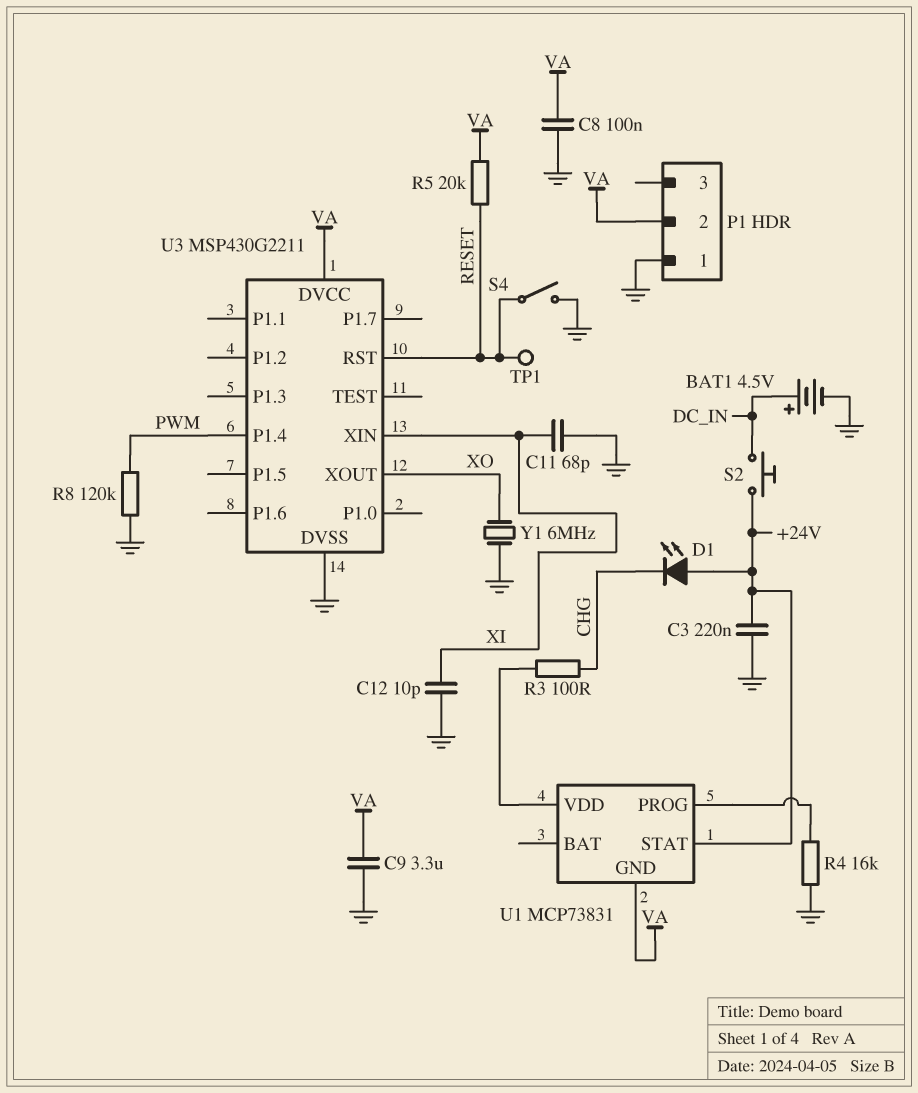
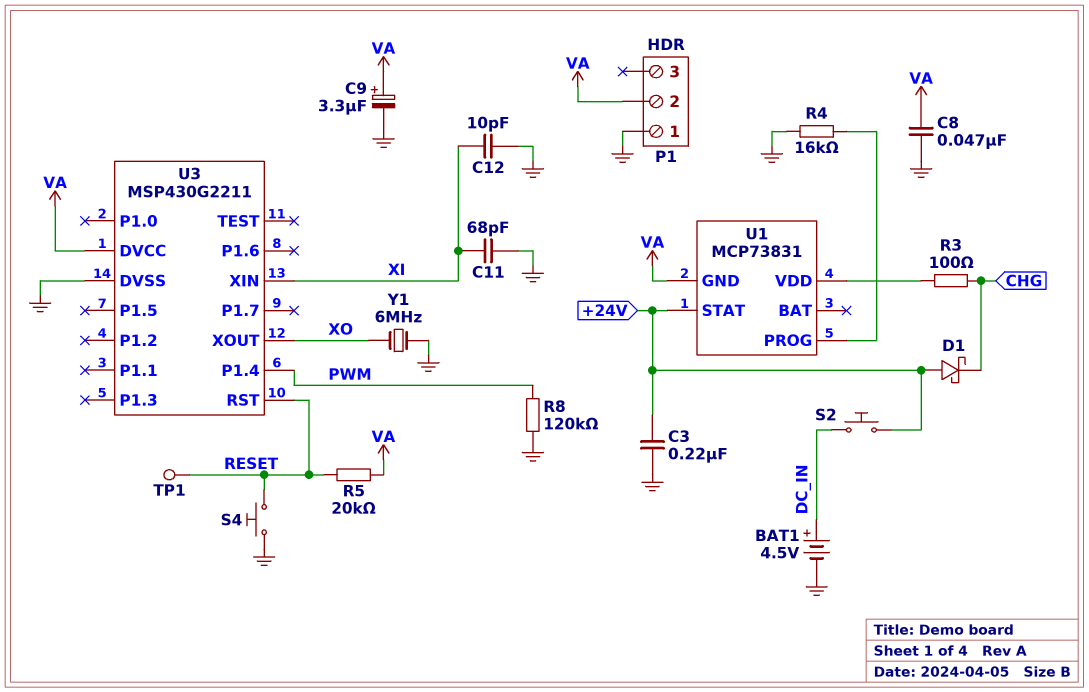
C8: 100nF (GND, VA) -> 47nF (GND, VA)
C9: 3.3uF (GND, VA) -> 3.3uF (plus VA, minus GND)
D1: LED (A +24V, K CHG) -> schottky (A +24V, K CHG)
S4: switch (GND, RESET) -> button (GND, RESET)

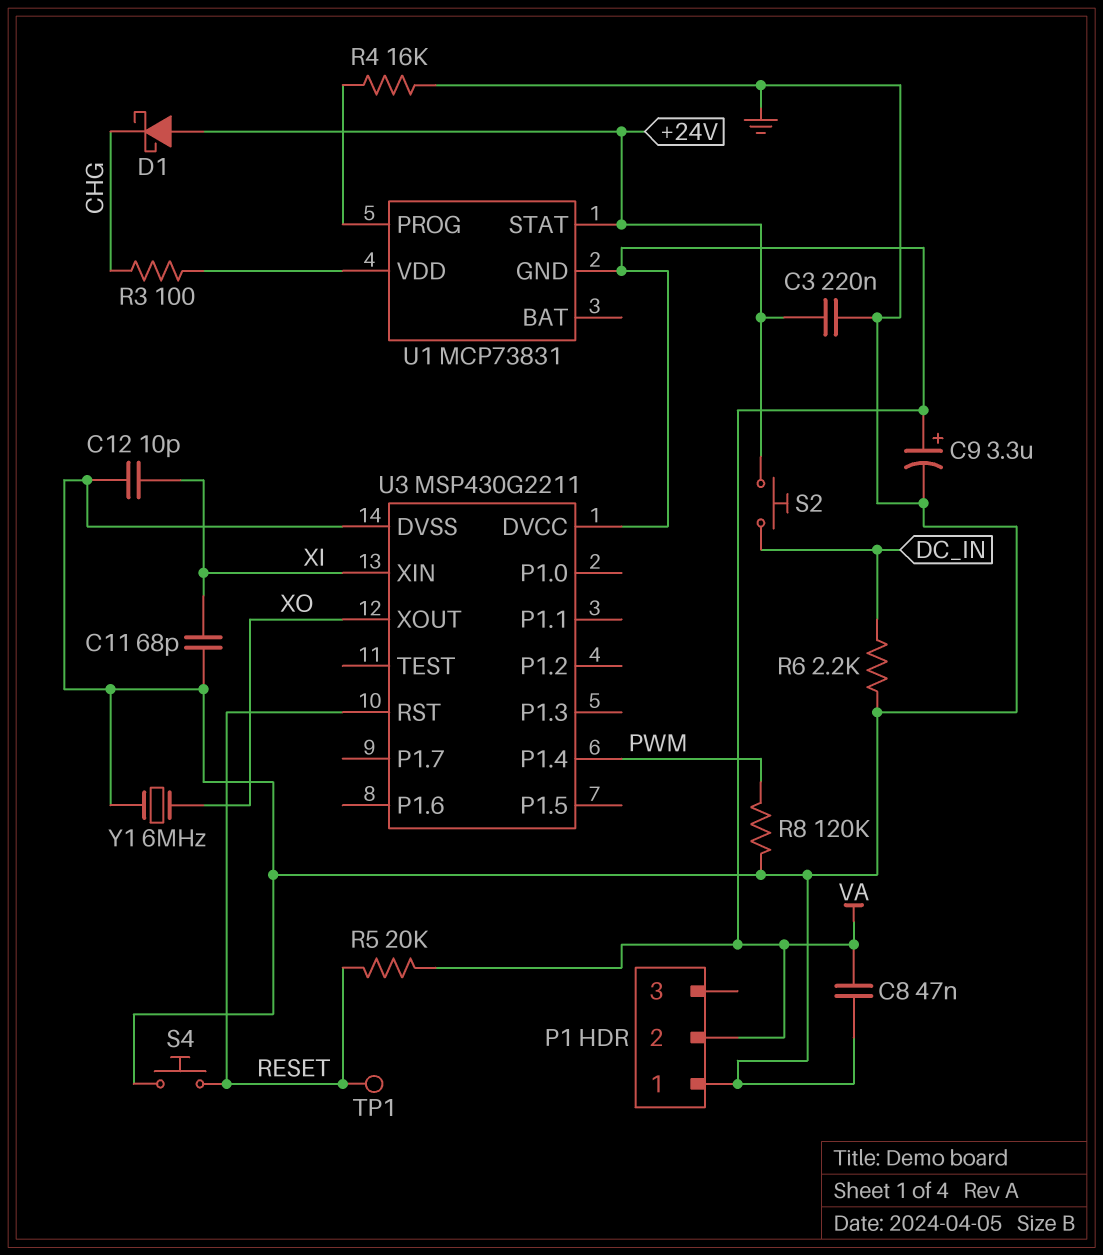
BAT1: 4.5V (plus DC_IN, minus GND) -> none
R6: none -> 2.2k (DC_IN, GND)

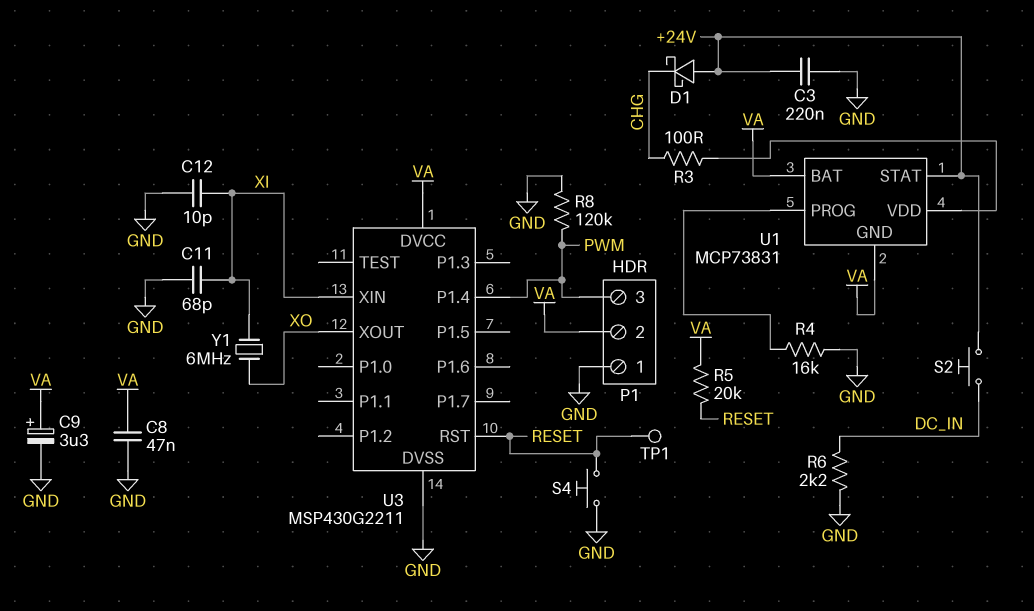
P1 pin 3: none -> PWM
U1 pin BAT: none -> VA
Y1: 6MHz (GND, XO) -> 6MHz (XI, XO)

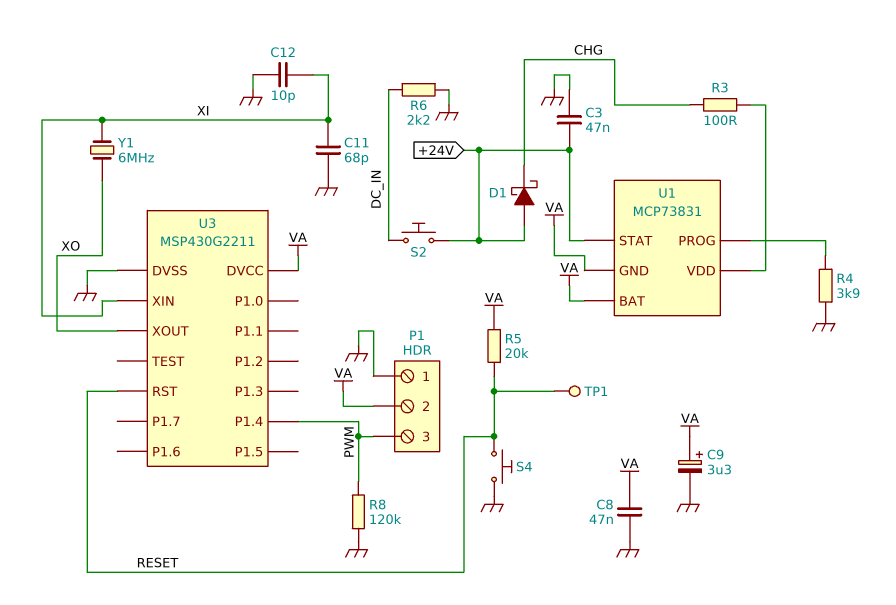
C3: 220nF (+24V, GND) -> 47nF (+24V, GND)
R4: 16k (GND, U1/PROG) -> 3.9k (GND, U1/PROG)

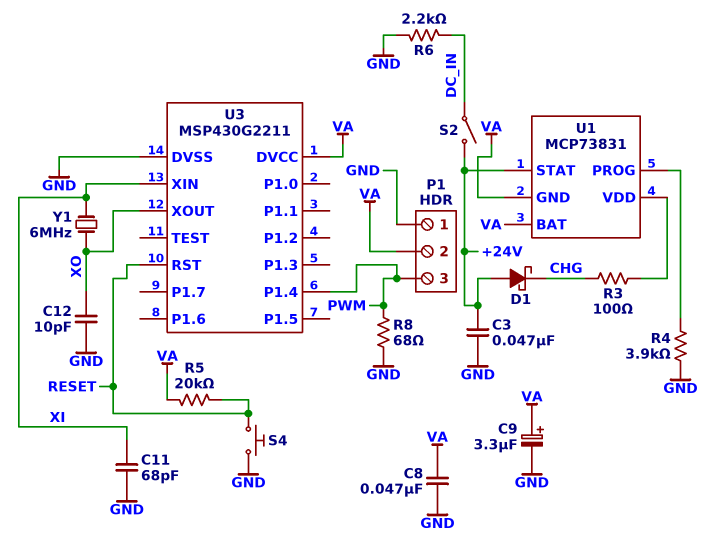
C12: 10pF (GND, XI) -> 10pF (GND, XO)
R8: 120k (GND, PWM) -> 68 (GND, PWM)
S2: button (+24V, DC_IN) -> switch (+24V, DC_IN)
TP1: test point (RESET) -> none

